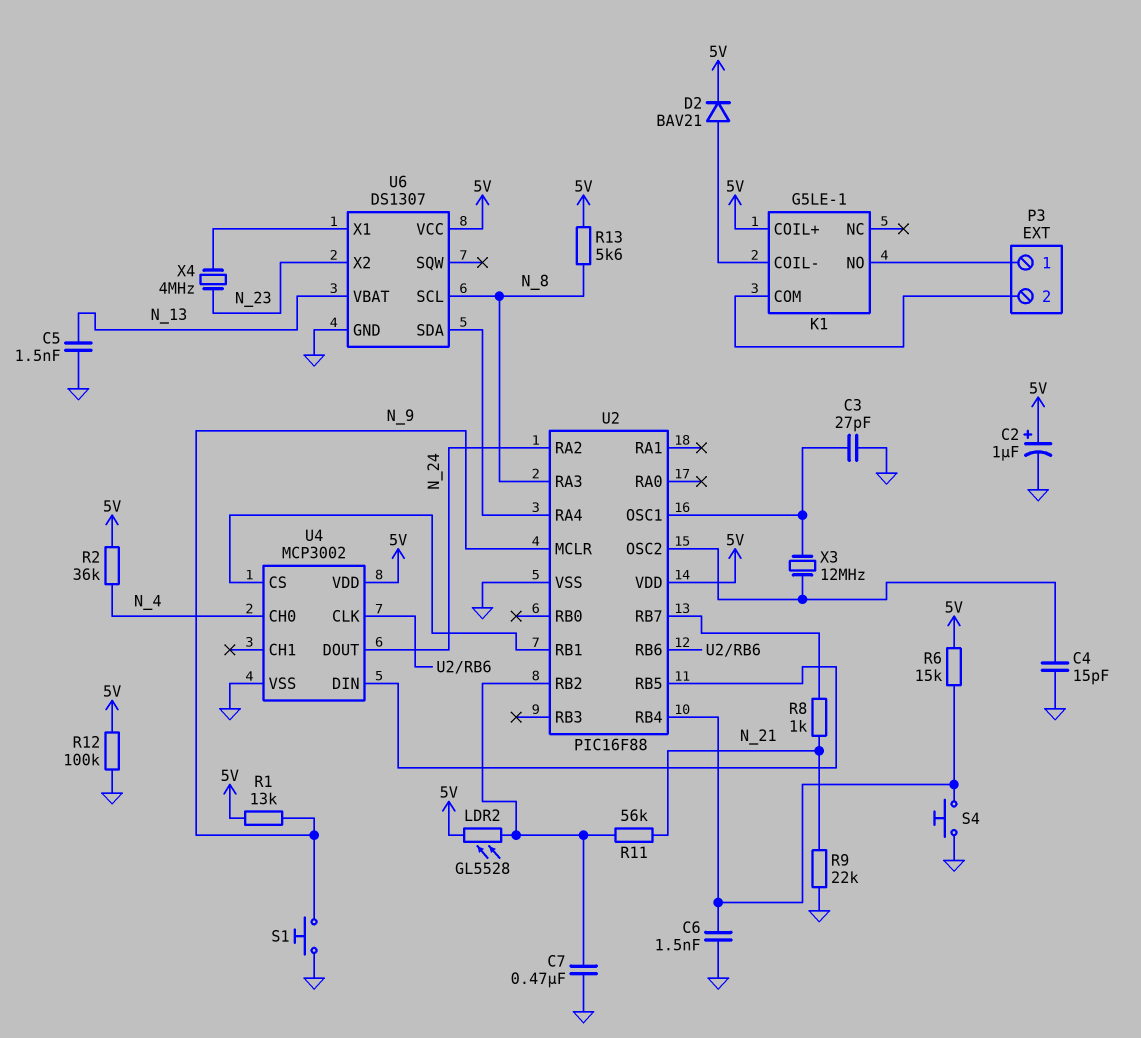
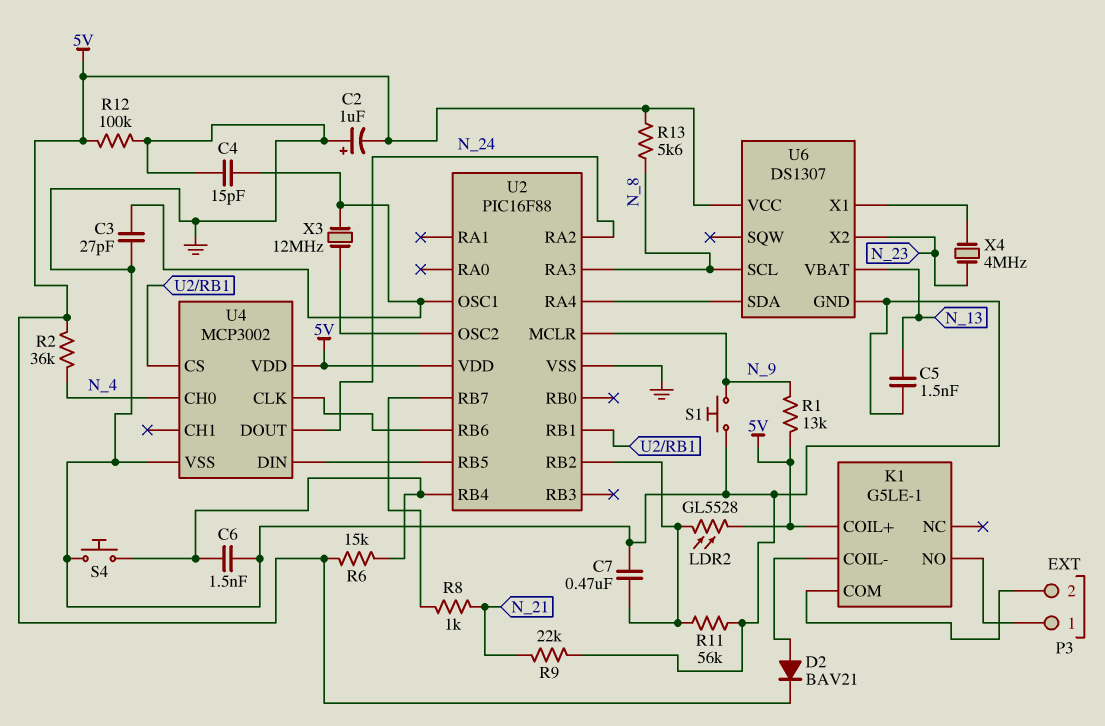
C2: 1uF (plus 5V, minus GND) -> 1uF (plus GND, minus 5V)
C4: 15pF (GND, U2/OSC2) -> 15pF (GND, U2/OSC1)
R11: 56k (N_21, U2/RB2) -> 56k (GND, U2/RB2)

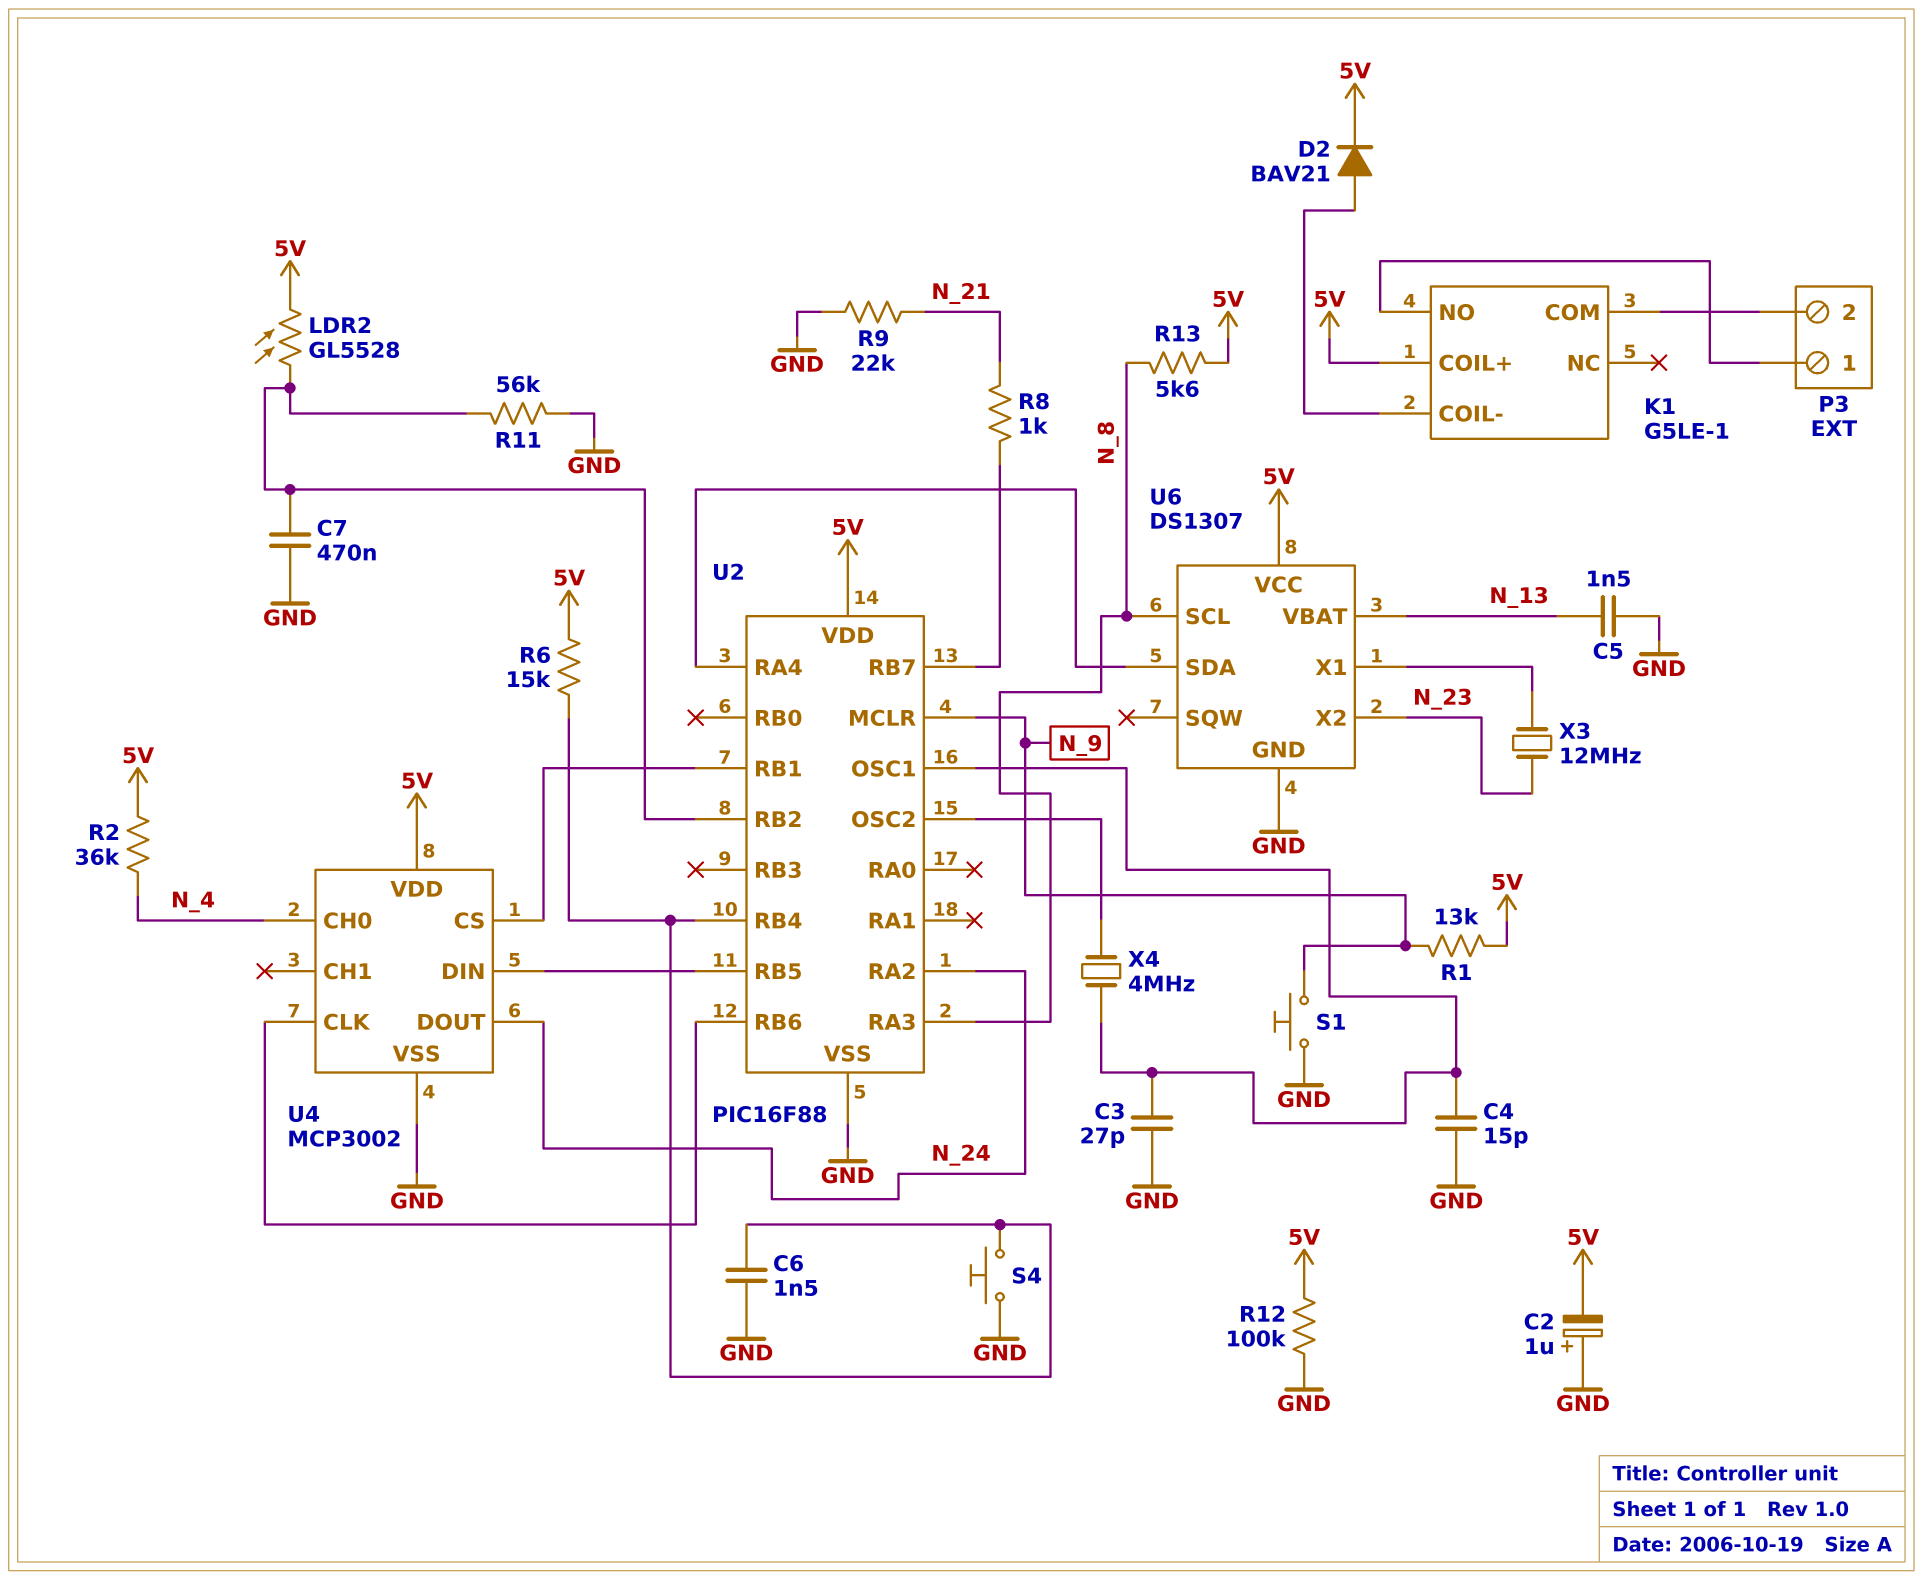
X3: 12MHz (U2/OSC1, U2/OSC2) -> 12MHz (N_23, U6/X1)
X4: 4MHz (N_23, U6/X1) -> 4MHz (U2/OSC1, U2/OSC2)

